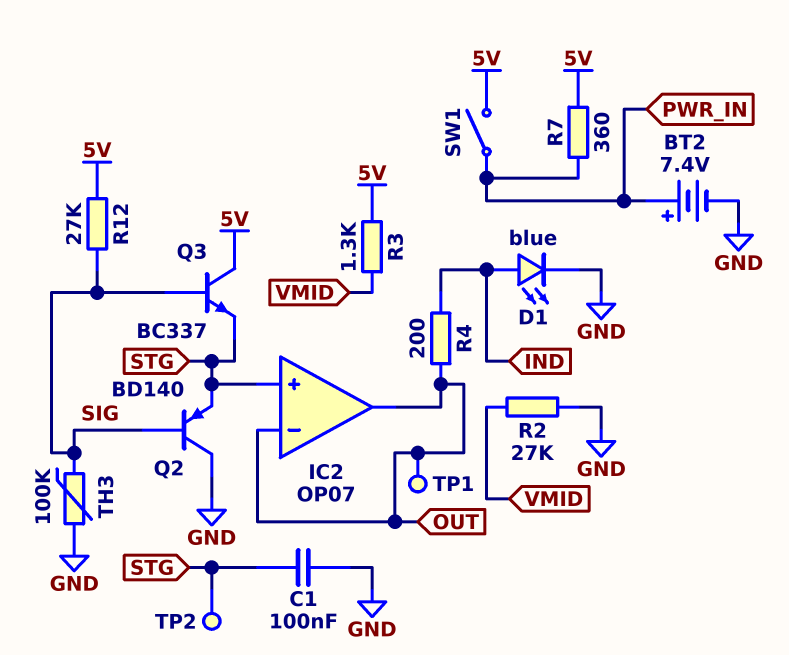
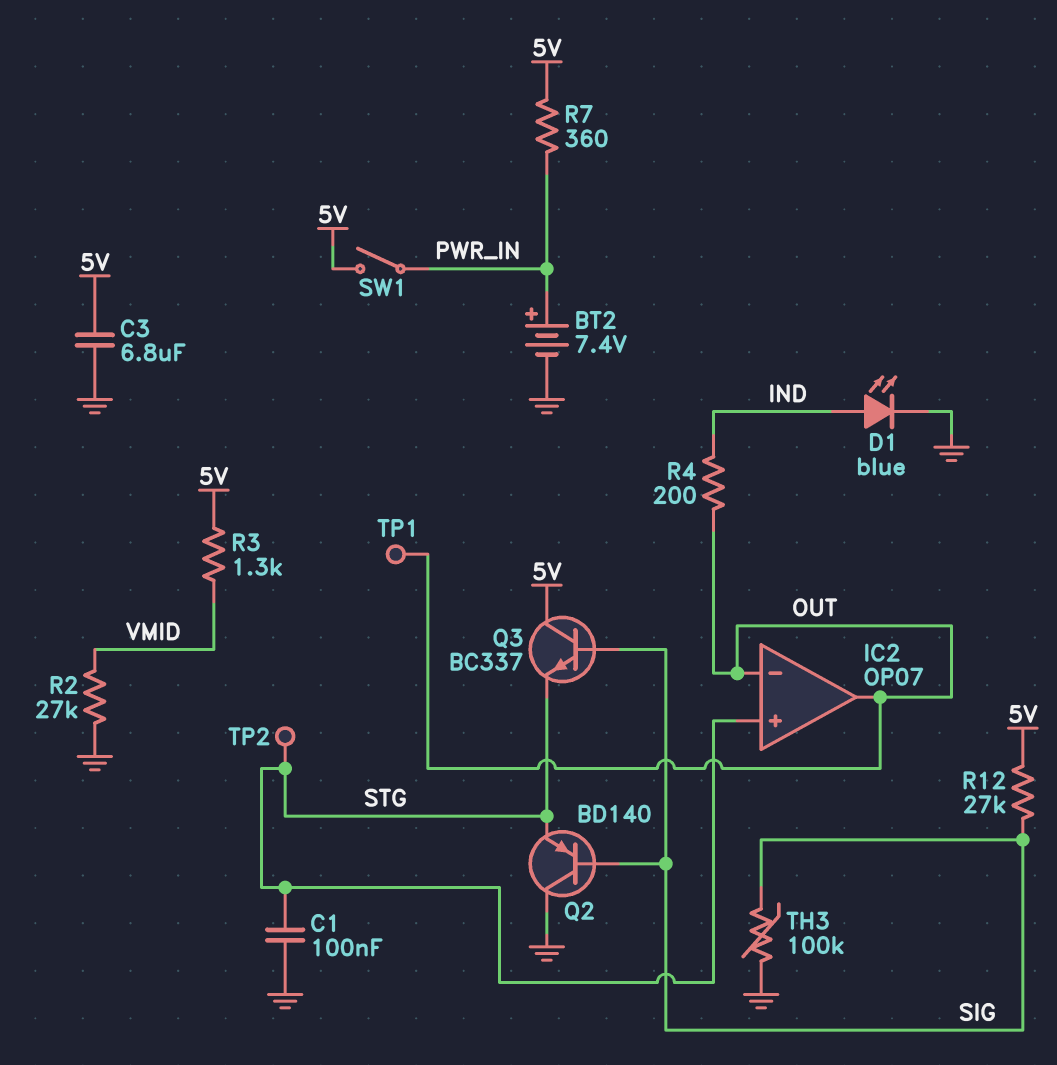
C3: none -> 6.8uF (5V, GND)

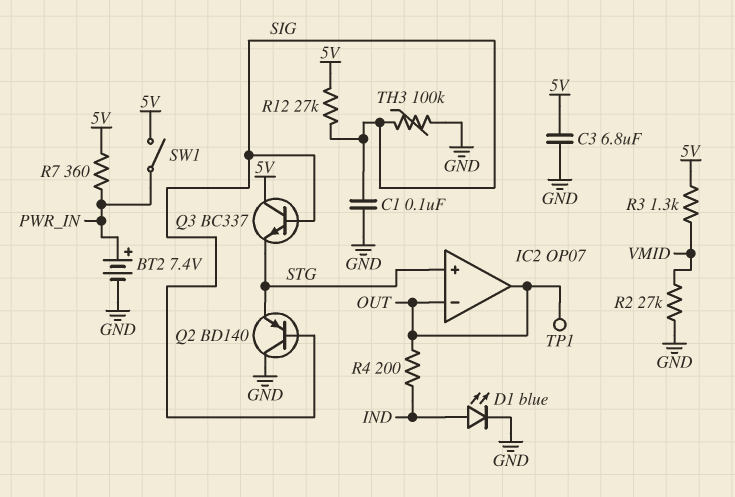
C1: 100nF (GND, STG) -> 100nF (GND, SIG)
TP2: test point (STG) -> none

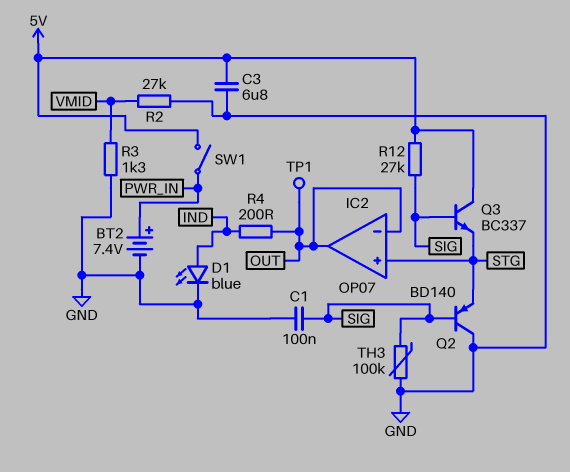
R3: 1.3k (5V, VMID) -> 1.3k (GND, VMID)
R7: 360 (5V, PWR_IN) -> none

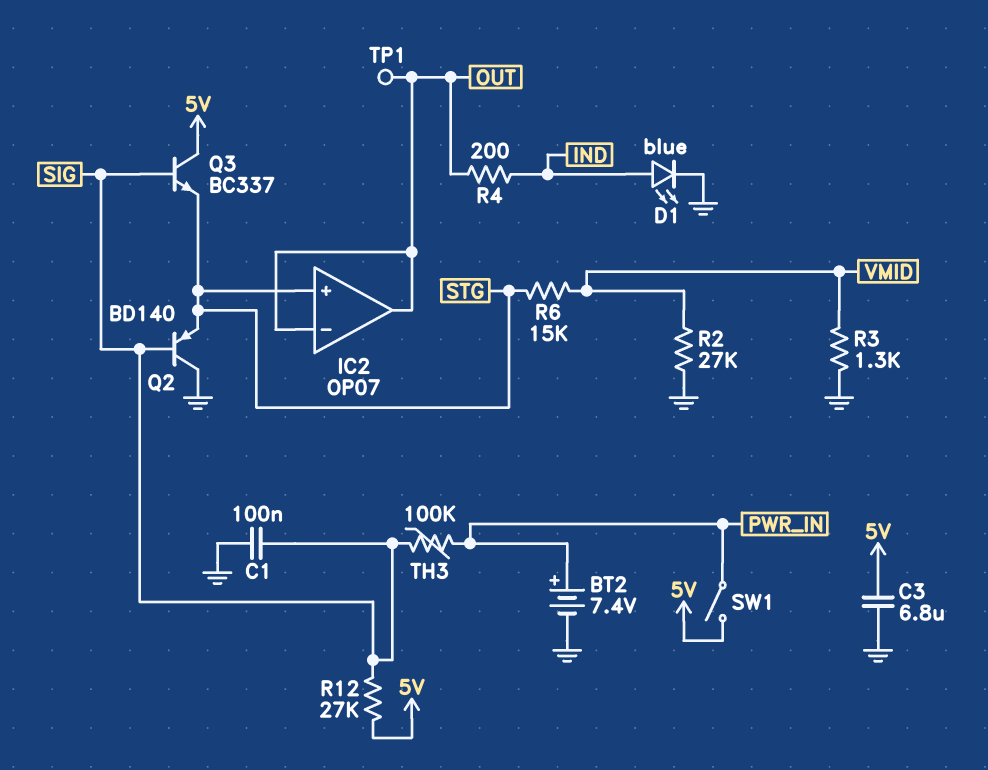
R6: none -> 15k (STG, VMID)
TH3: 100k (GND, SIG) -> 100k (PWR_IN, SIG)

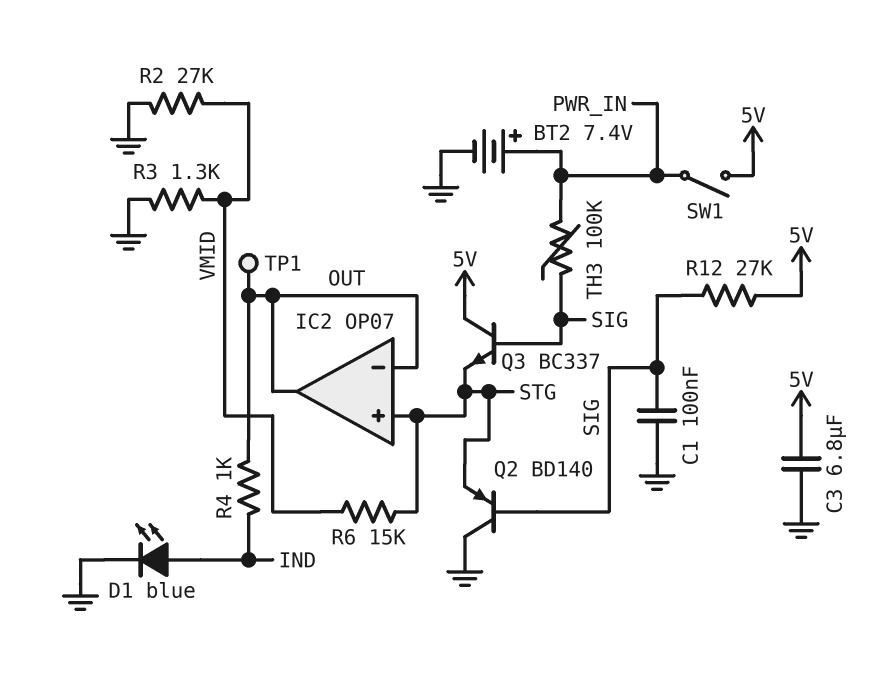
R4: 200 (IND, OUT) -> 1k (IND, OUT)

